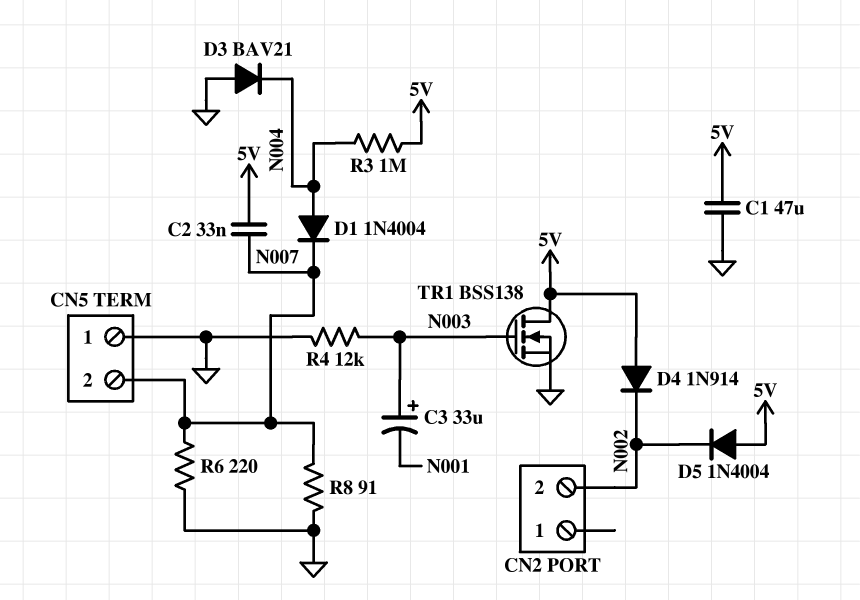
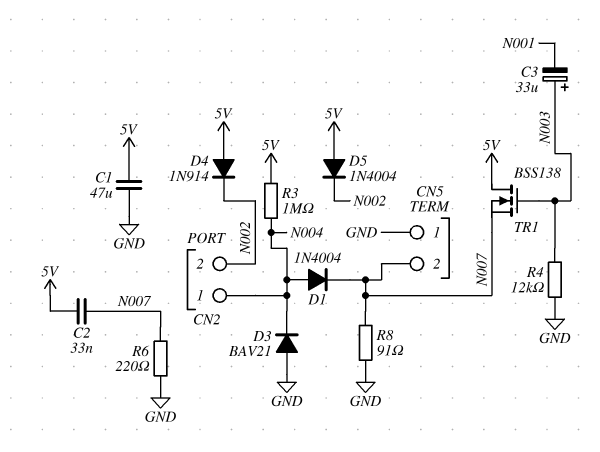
CN2 pin 1: none -> N004
TR1: NMOS BSS138 (G N003, D 5V, S GND) -> NMOS BSS138 (G N003, D 5V, S N007)

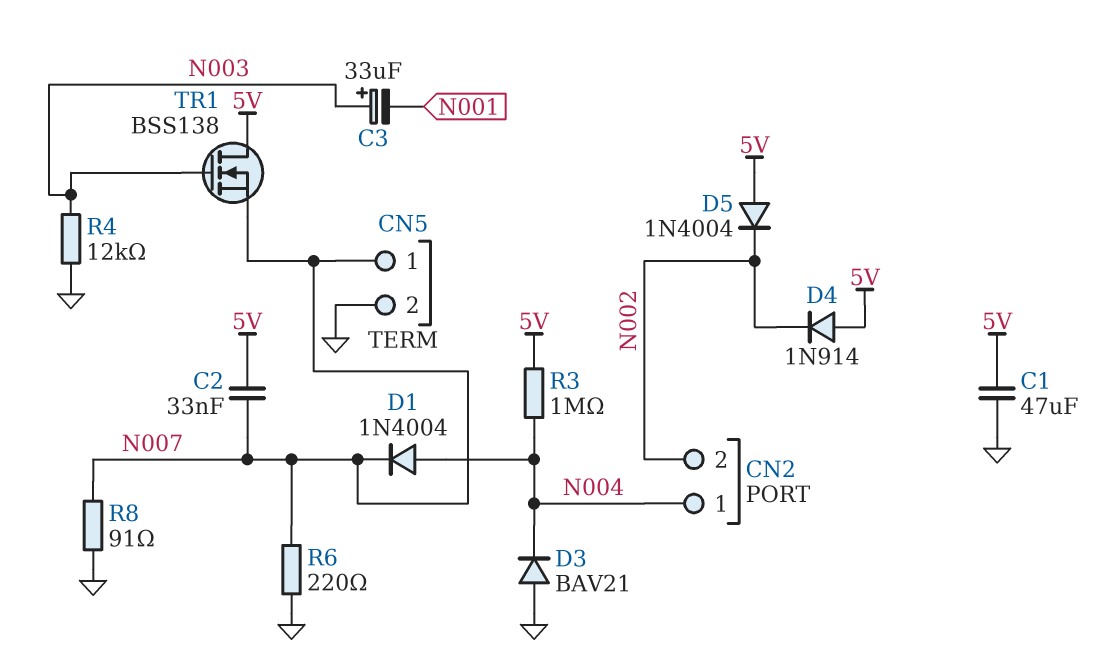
CN5 pin 1: GND -> N007
CN5 pin 2: N007 -> GND

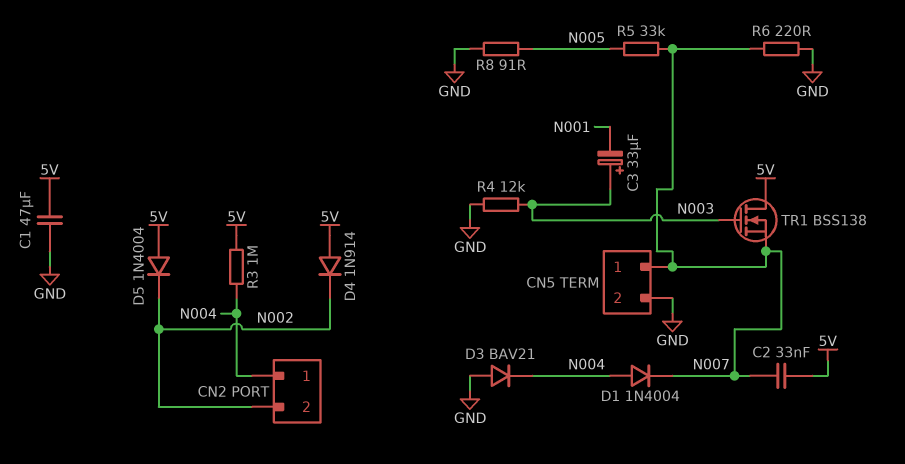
R5: none -> 33k (N005, N007)
R8: 91 (GND, N007) -> 91 (GND, N005)

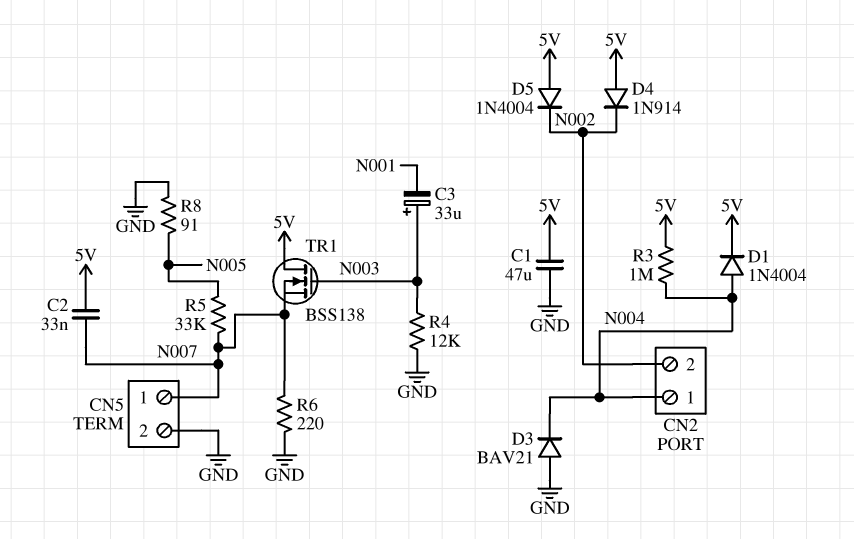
D1: diode 1N4004 (A N004, K N007) -> diode 1N4004 (A N004, K 5V)

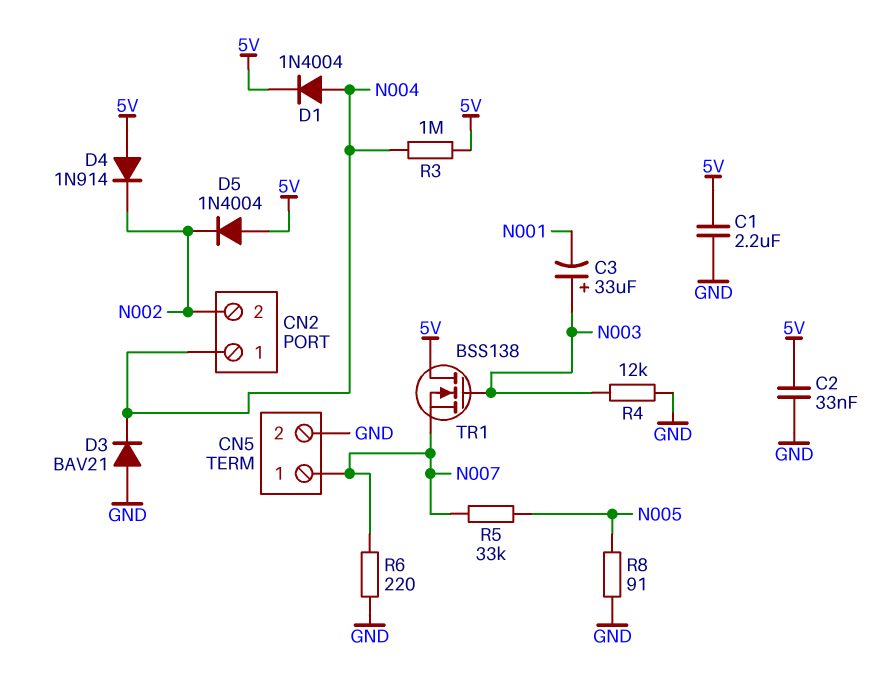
C1: 47uF (5V, GND) -> 2.2uF (5V, GND)
C2: 33nF (5V, N007) -> 33nF (5V, GND)

